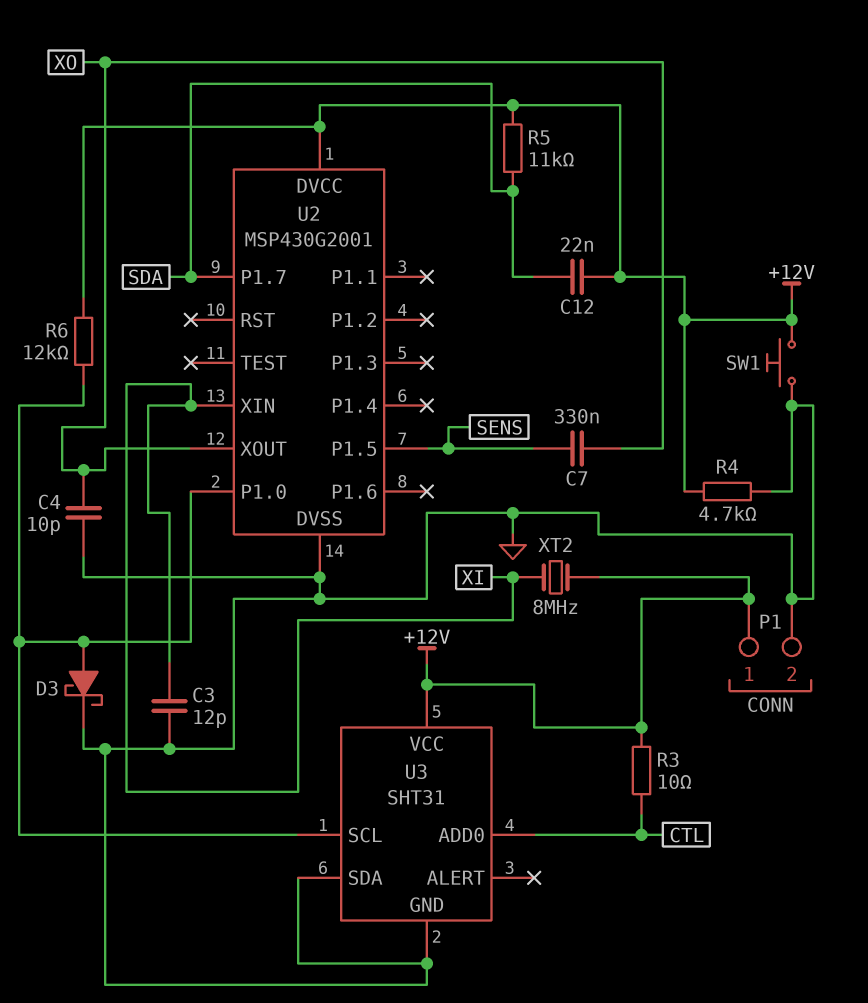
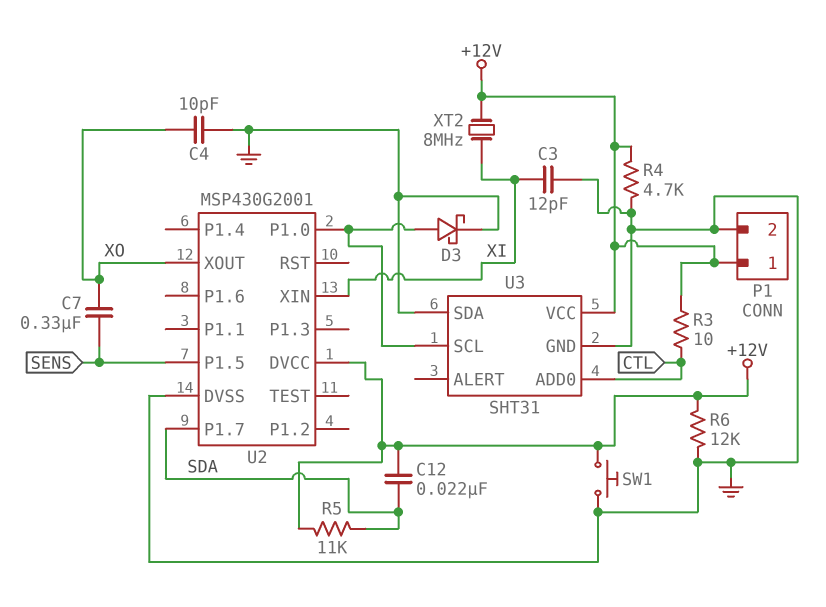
R6: 12k (+12V, U2/P1.0) -> 12k (+12V, GND)

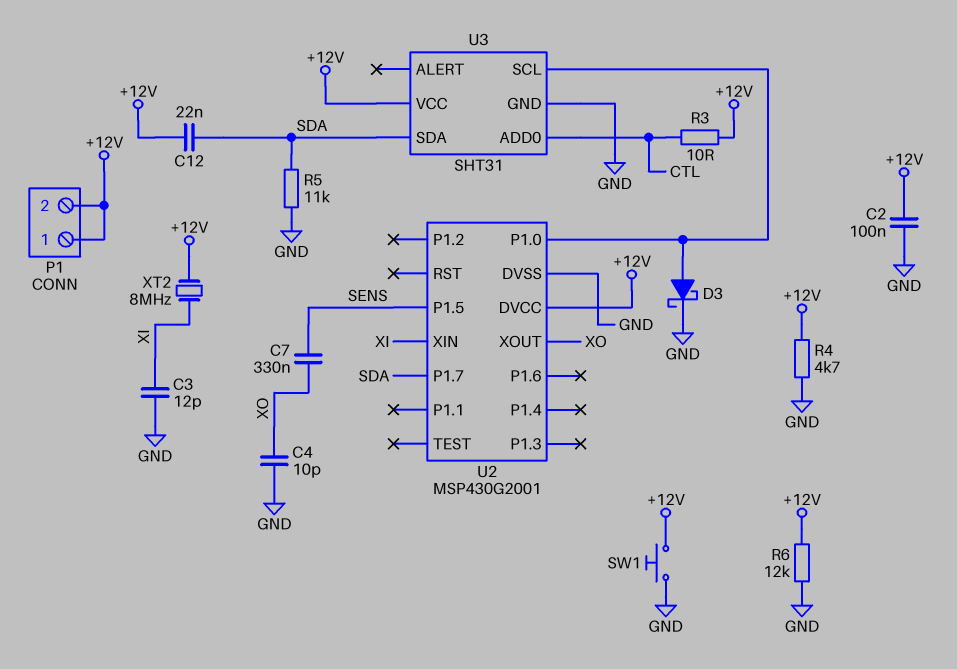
C2: none -> 100nF (+12V, GND)
P1 pin 2: GND -> +12V
R5: 11k (+12V, SDA) -> 11k (GND, SDA)
U3 pin SDA: GND -> SDA

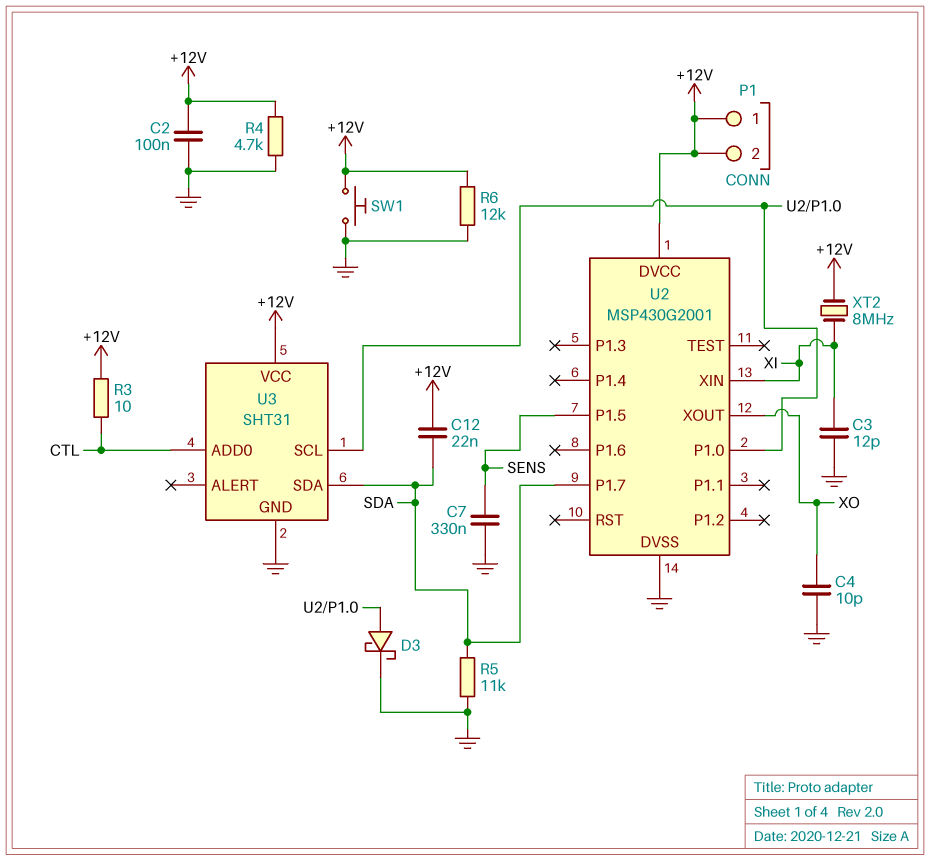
C7: 330nF (SENS, XO) -> 330nF (GND, SENS)

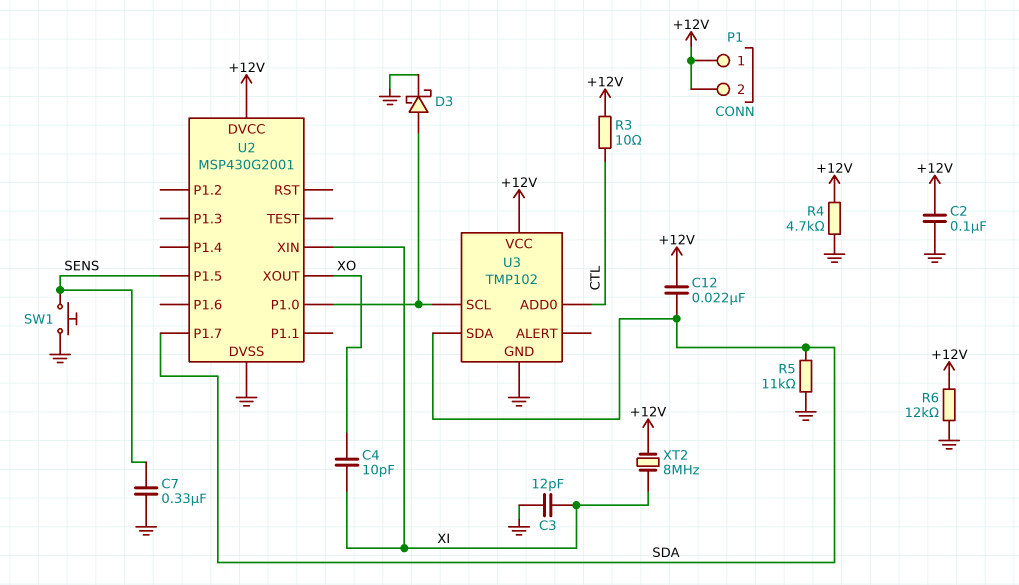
C4: 10pF (GND, XO) -> 10pF (XI, XO)
SW1: button (+12V, GND) -> button (GND, SENS)
U3: SHT31 -> TMP102

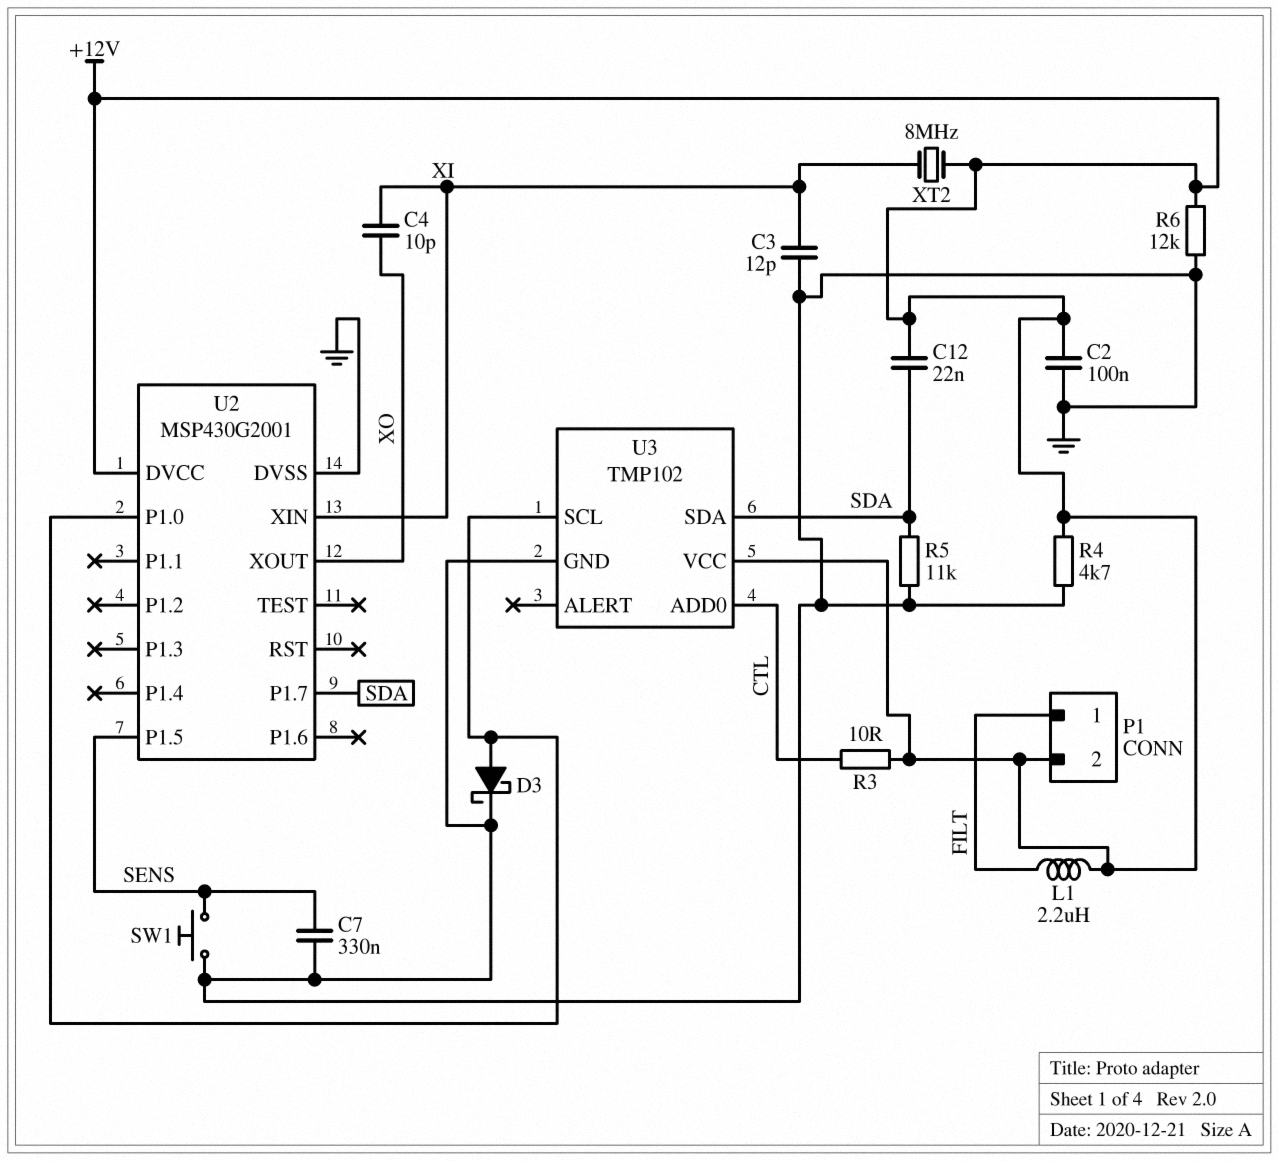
L1: none -> 2.2uH (+12V, FILT)
P1 pin 1: +12V -> FILT

